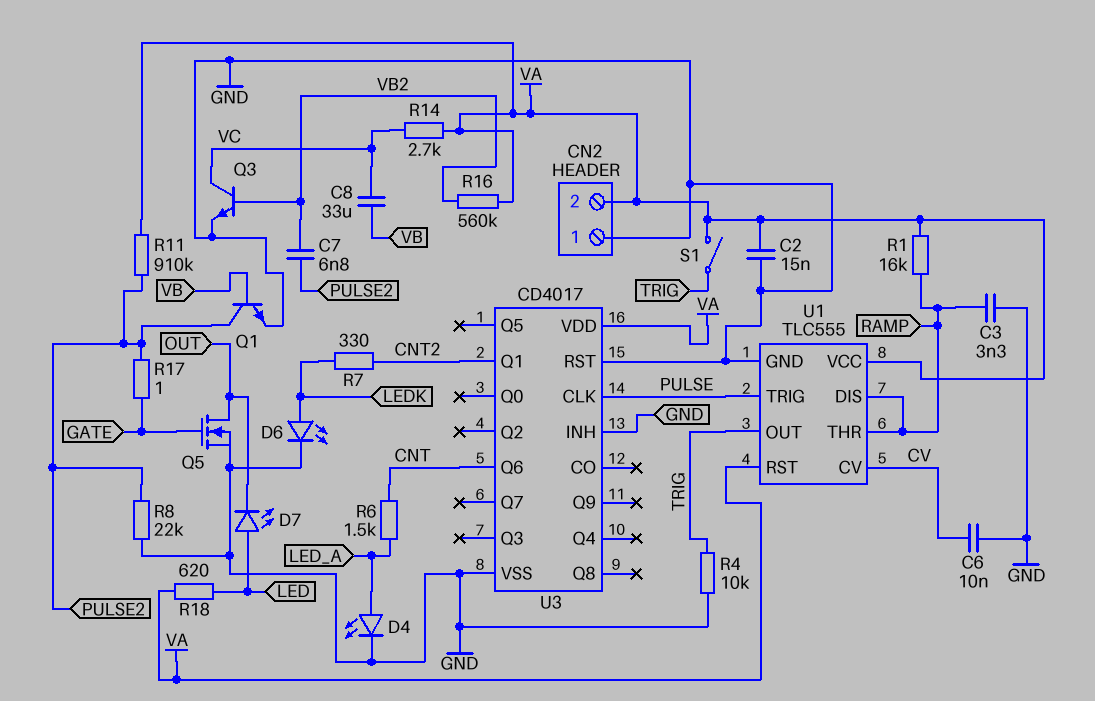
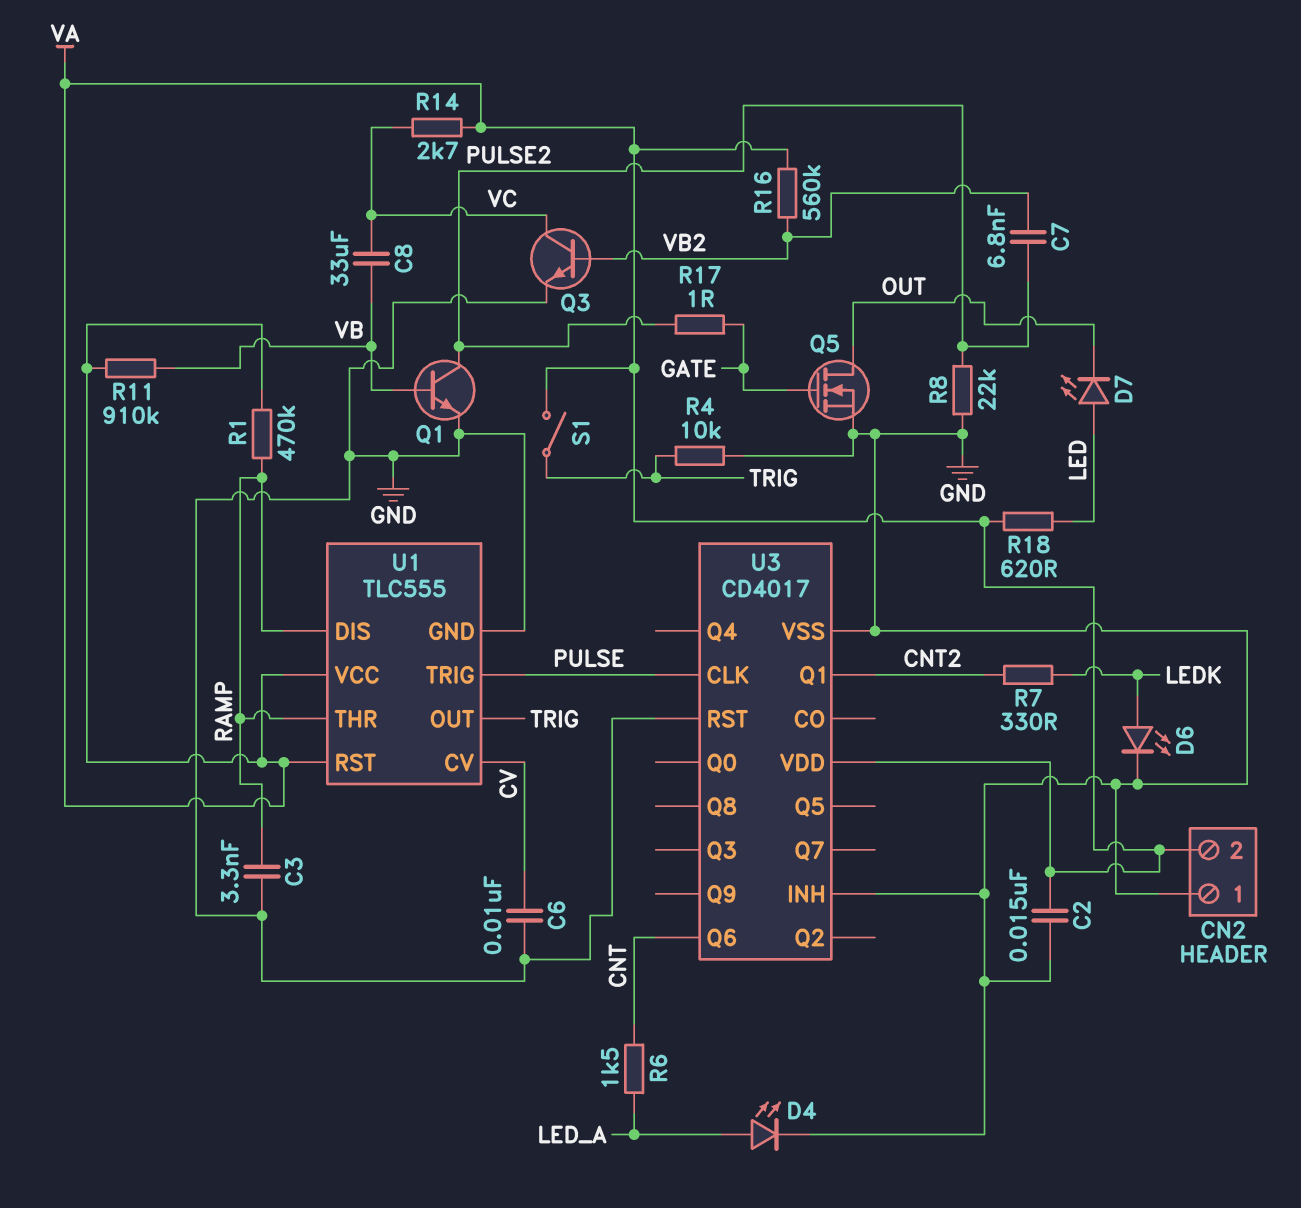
R1: 16k (RAMP, VA) -> 470k (RAMP, VA)
R11: 910k (PULSE2, VA) -> 910k (VA, VB)

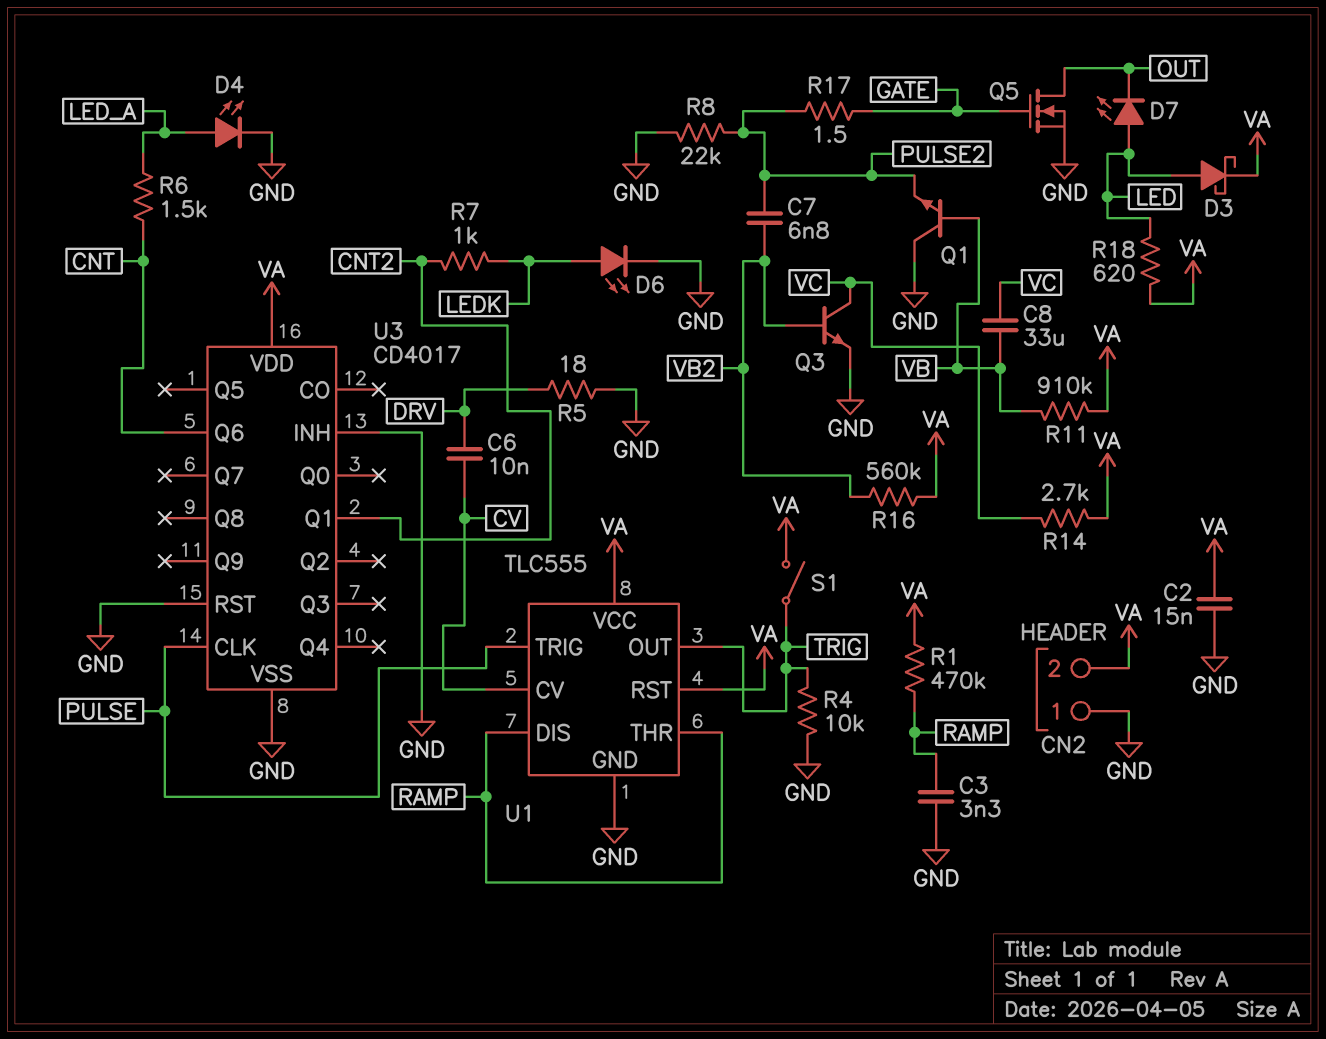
C6: 10nF (CV, GND) -> 10nF (CV, DRV)
D3: none -> schottky (A LED, K VA)
Q1: NPN (B VB, C PULSE2, E GND) -> NPN (B VB, C GND, E PULSE2)
R5: none -> 18 (DRV, GND)
R7: 330 (CNT2, LEDK) -> 1k (CNT2, LEDK)
R17: 1 (GATE, PULSE2) -> 1.5 (GATE, PULSE2)

